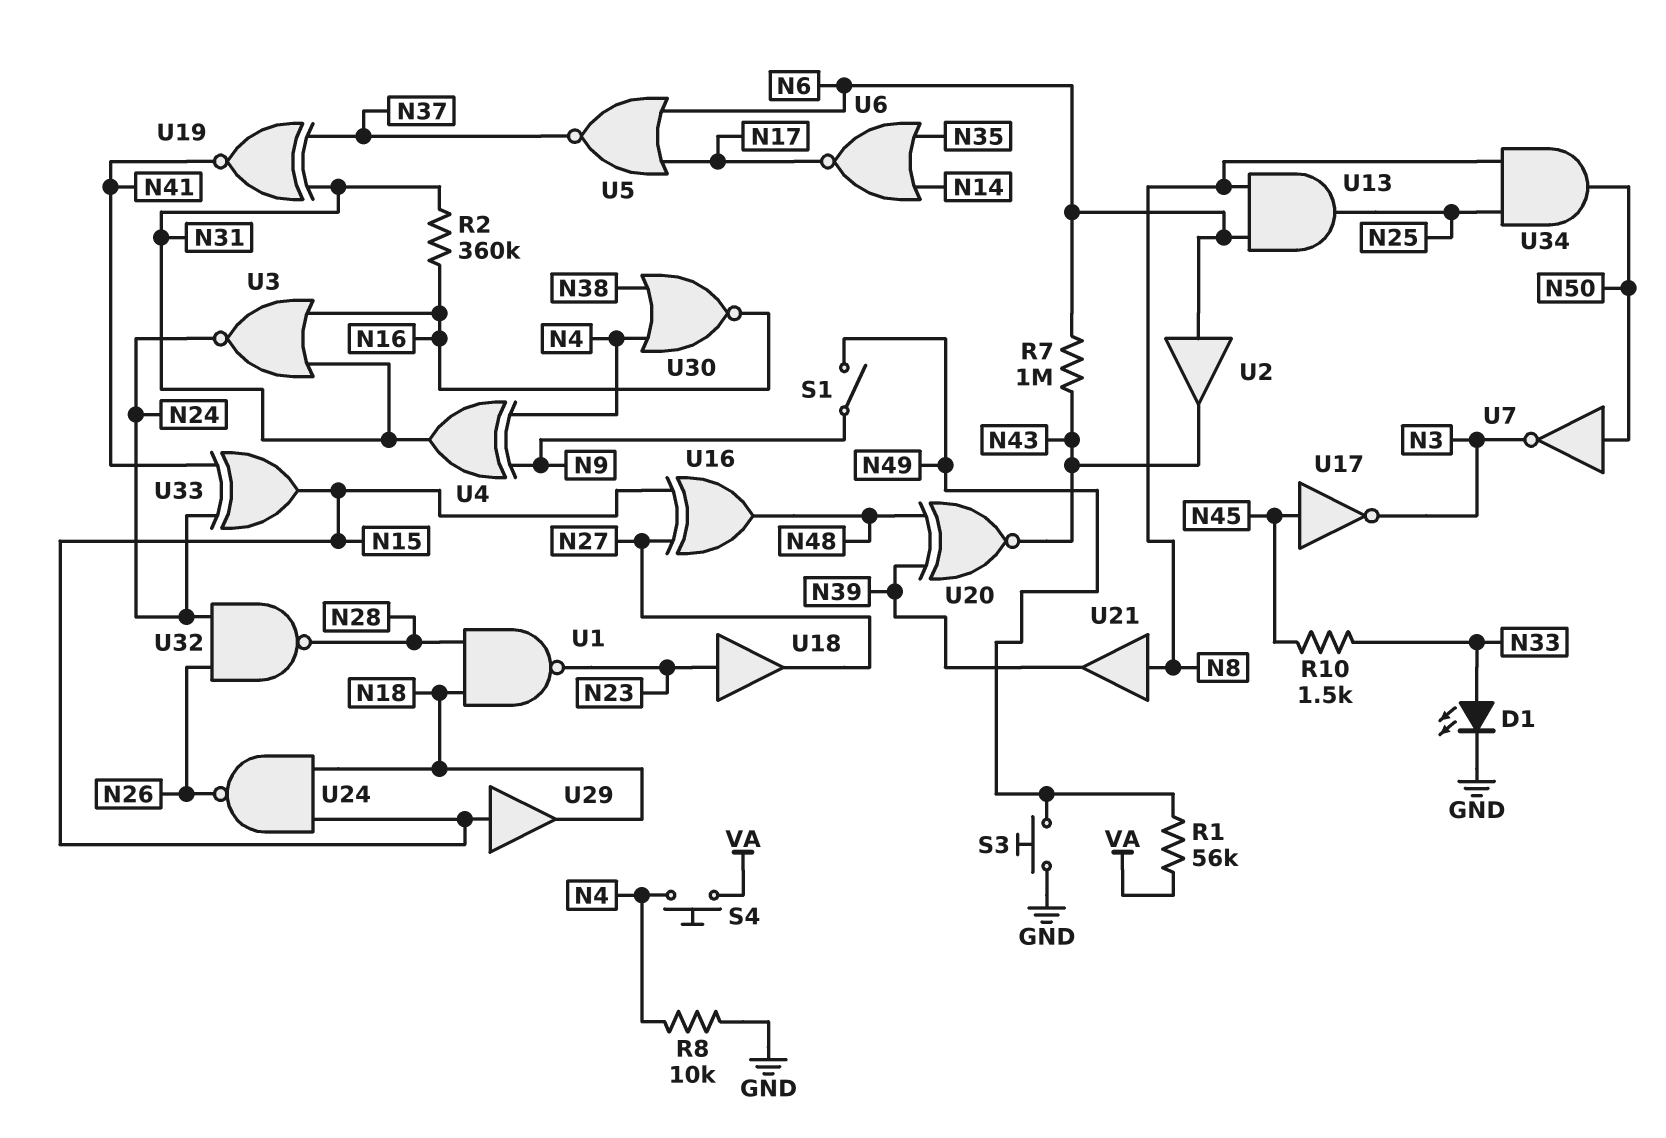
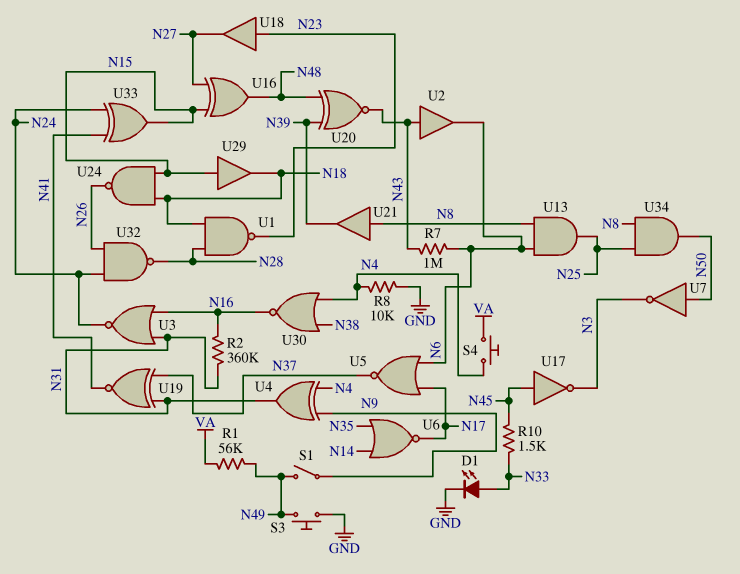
U2: buffer (in N6, out N43) -> buffer (in N43, out N6)

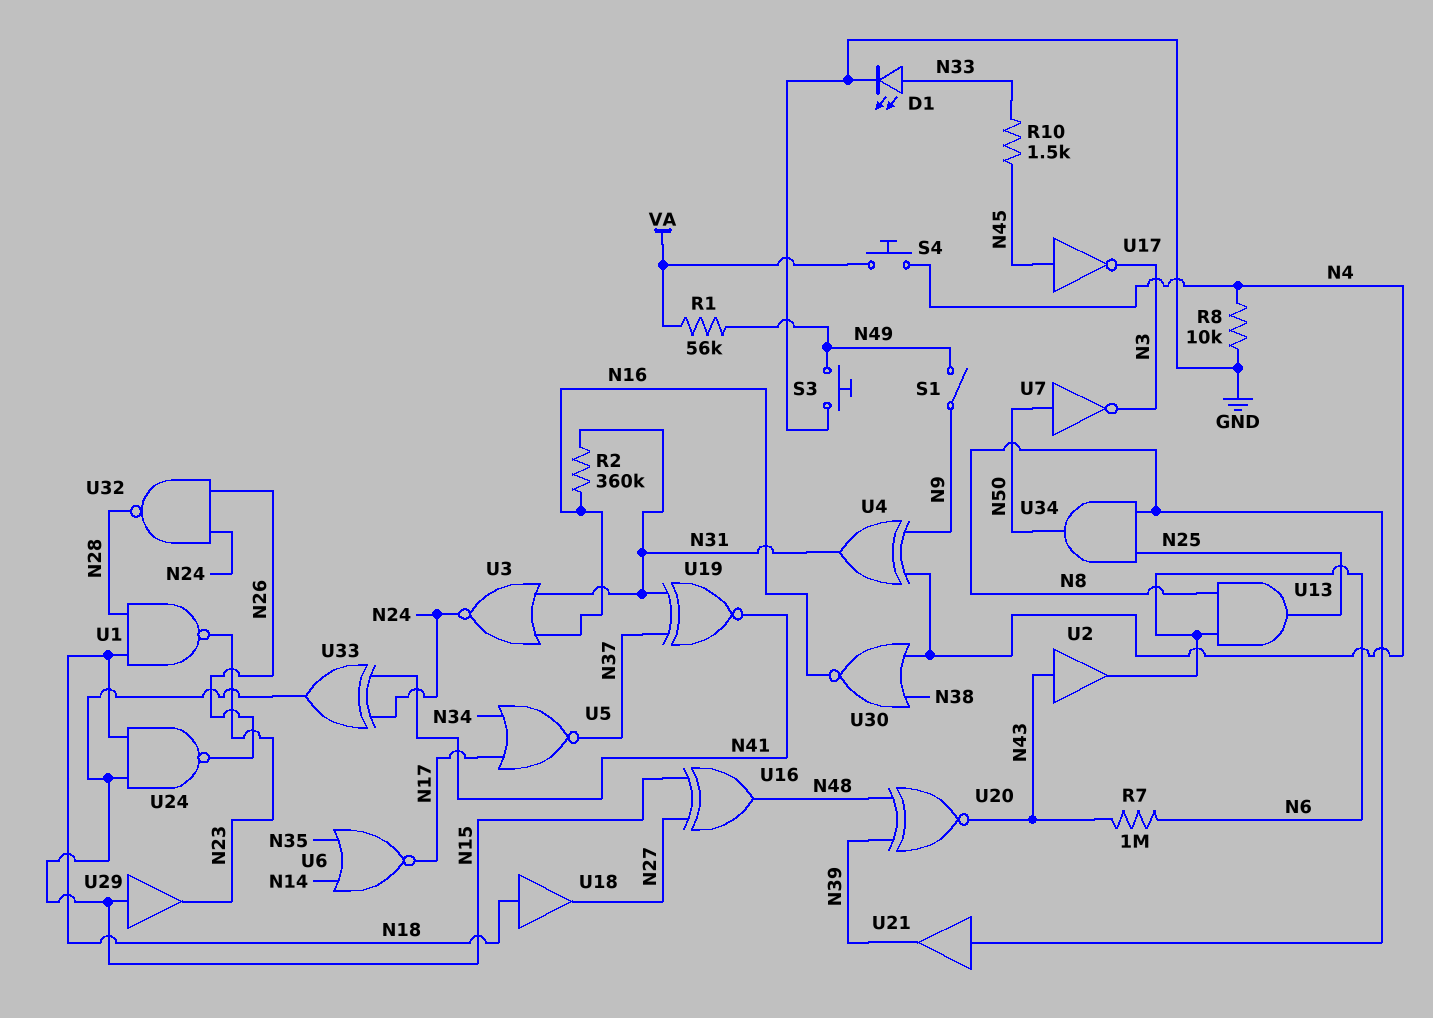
U5: NOR (in N6, in N17, out N37) -> NOR (in N17, in N34, out N37)
U18: buffer (in N23, out N27) -> buffer (in N18, out N27)
U29: buffer (in N15, out N18) -> buffer (in N15, out N23)

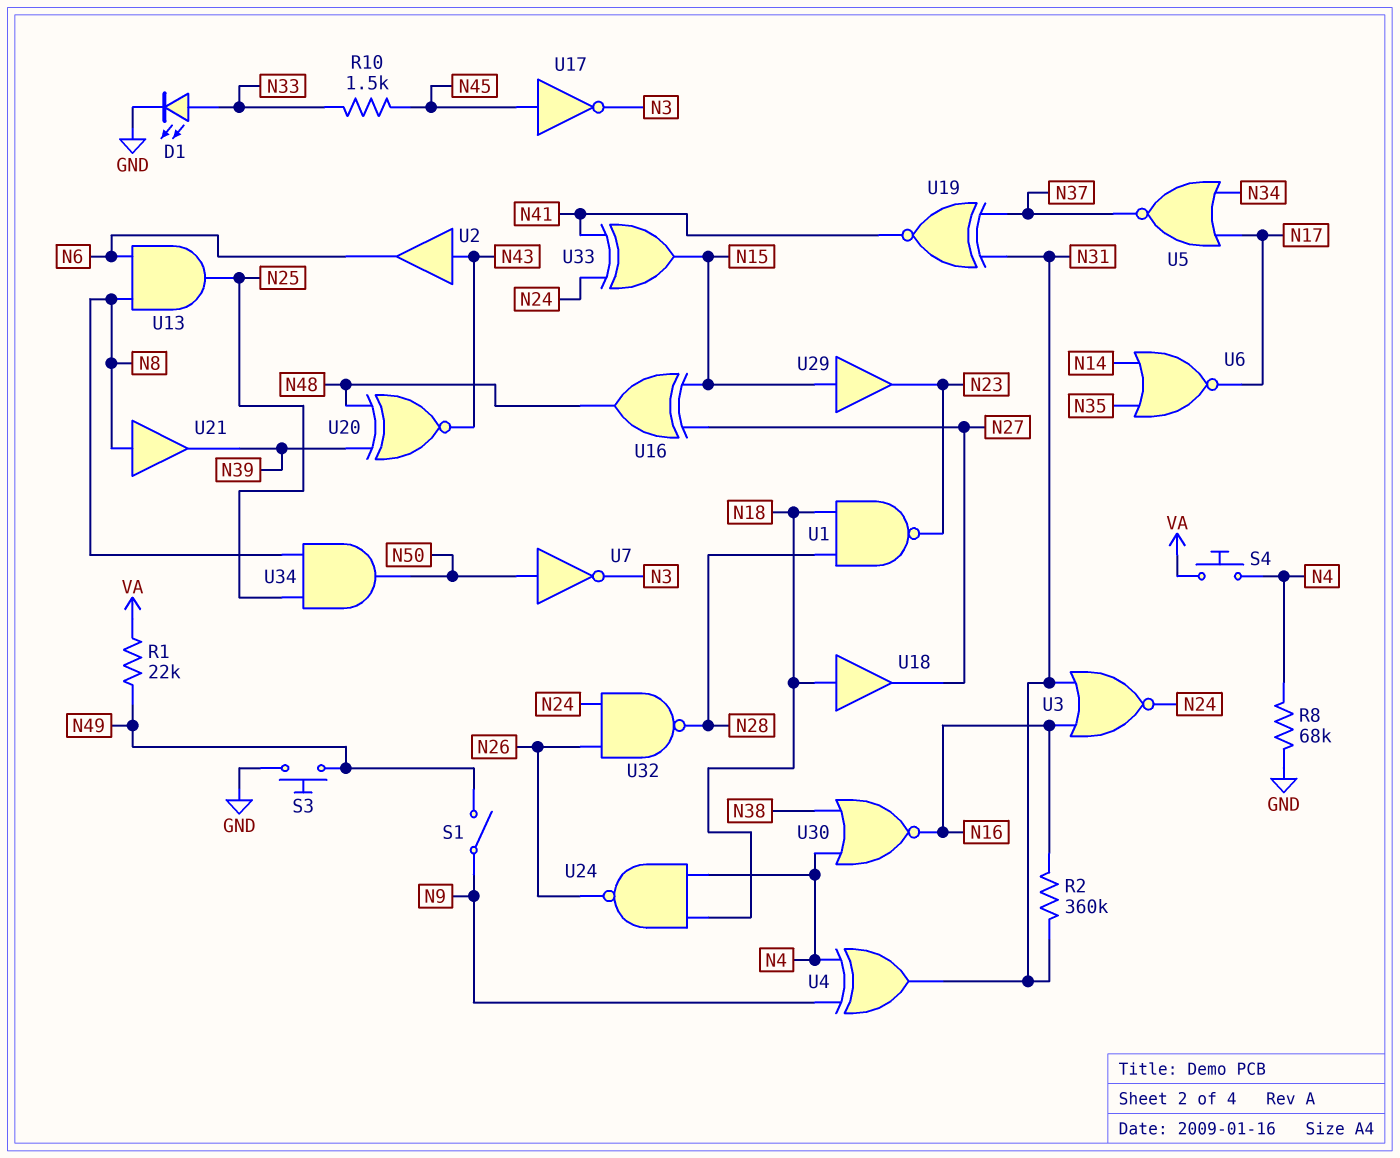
R1: 56k (N49, VA) -> 22k (N49, VA)
R7: 1M (N6, N43) -> none
R8: 10k (GND, N4) -> 68k (GND, N4)
U24: NAND (in N15, in N18, out N26) -> NAND (in N4, in N18, out N26)

